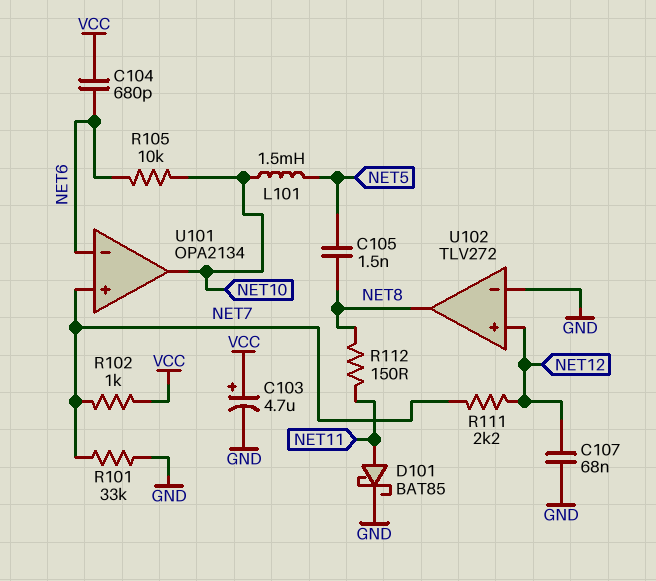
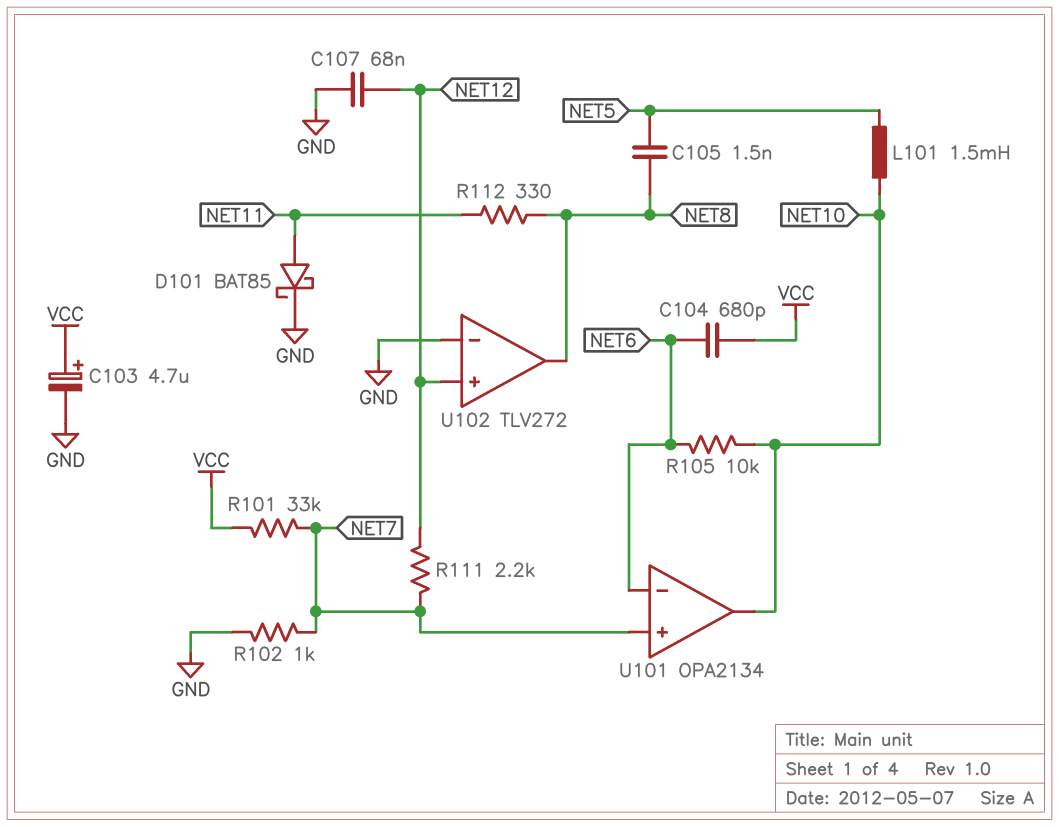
R101: 33k (GND, NET7) -> 33k (NET7, VCC)
R102: 1k (NET7, VCC) -> 1k (GND, NET7)
R112: 150 (NET8, NET11) -> 330 (NET8, NET11)

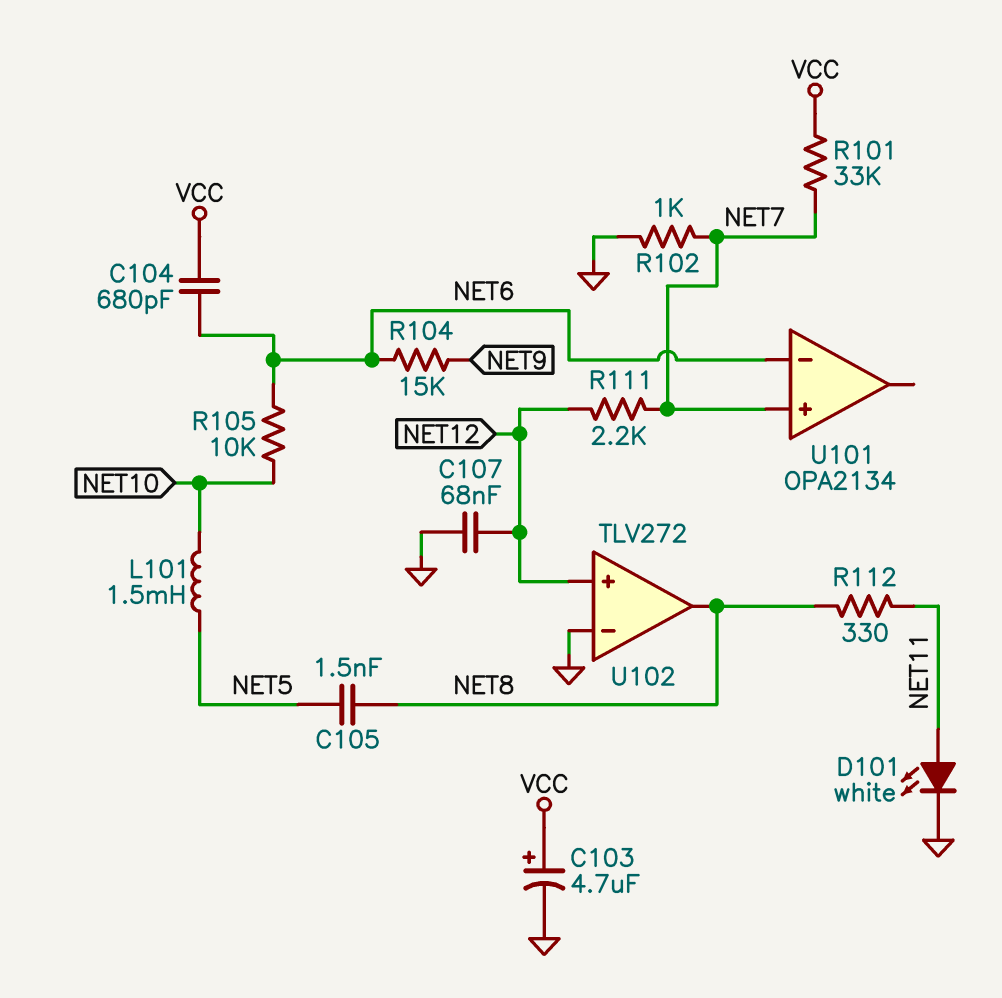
D101: schottky BAT85 (A NET11, K GND) -> LED white (A NET11, K GND)
R104: none -> 15k (NET6, NET9)
U101 pin out: NET10 -> none

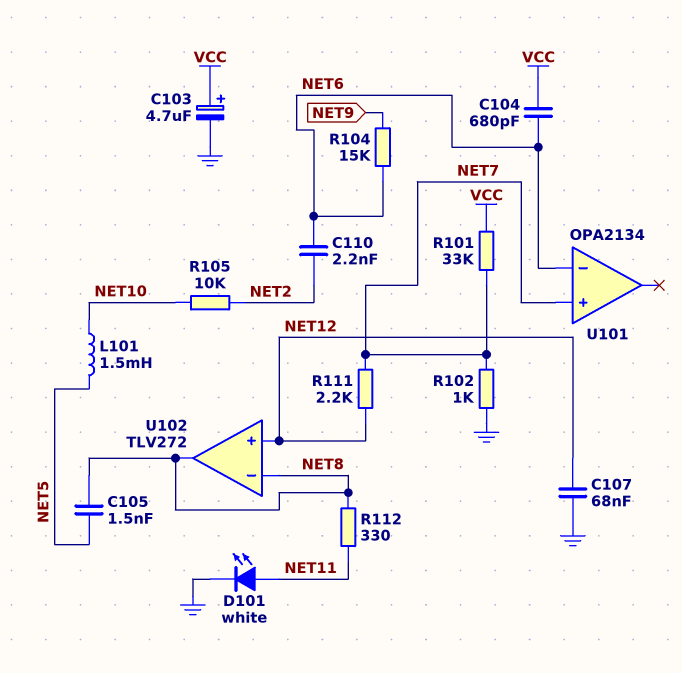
C110: none -> 2.2nF (NET2, NET6)
R105: 10k (NET6, NET10) -> 10k (NET2, NET10)
U102 pin in-: GND -> NET8

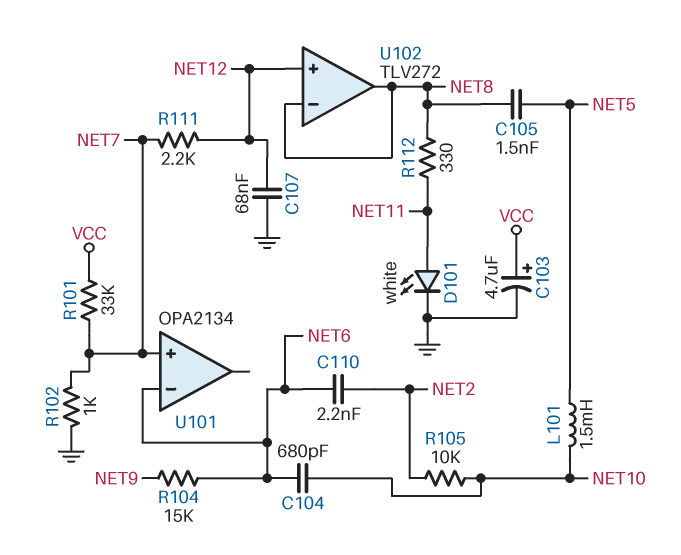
C104: 680pF (NET6, VCC) -> 680pF (NET6, NET10)

